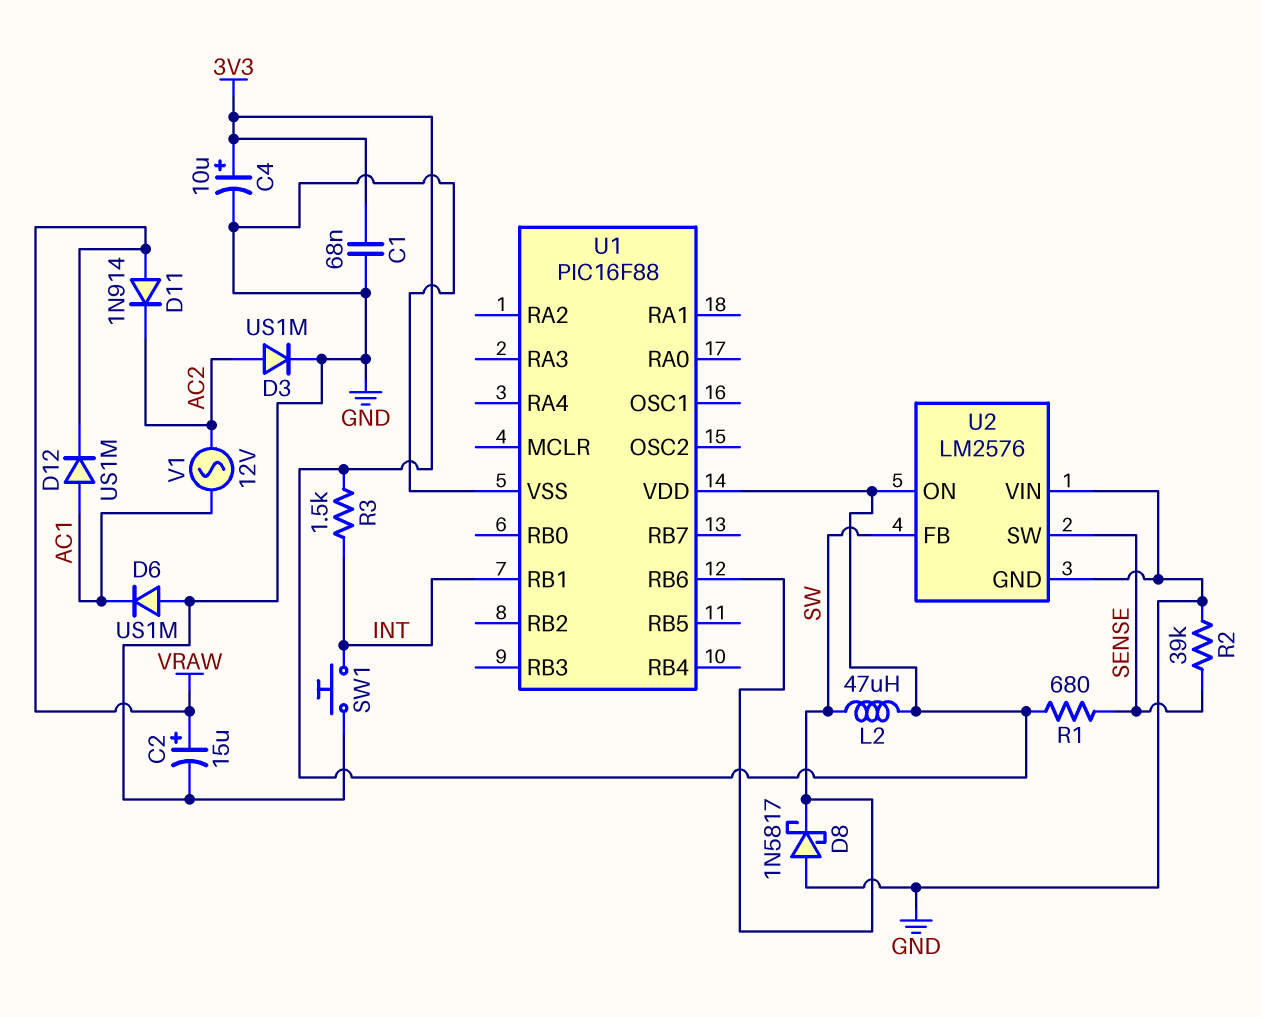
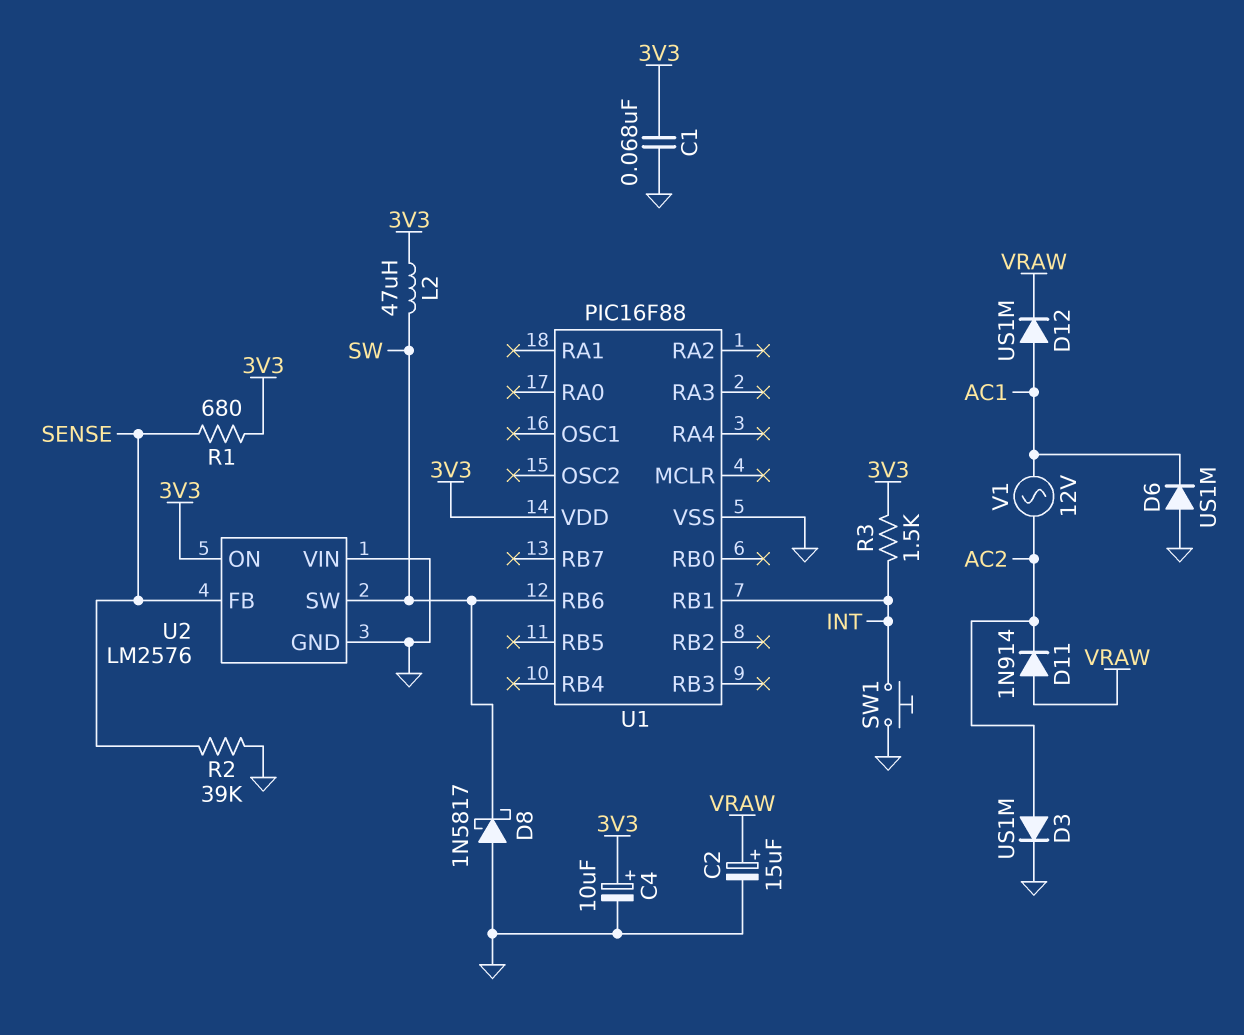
U2 pin FB: SW -> SENSE
U2 pin SW: SENSE -> SW

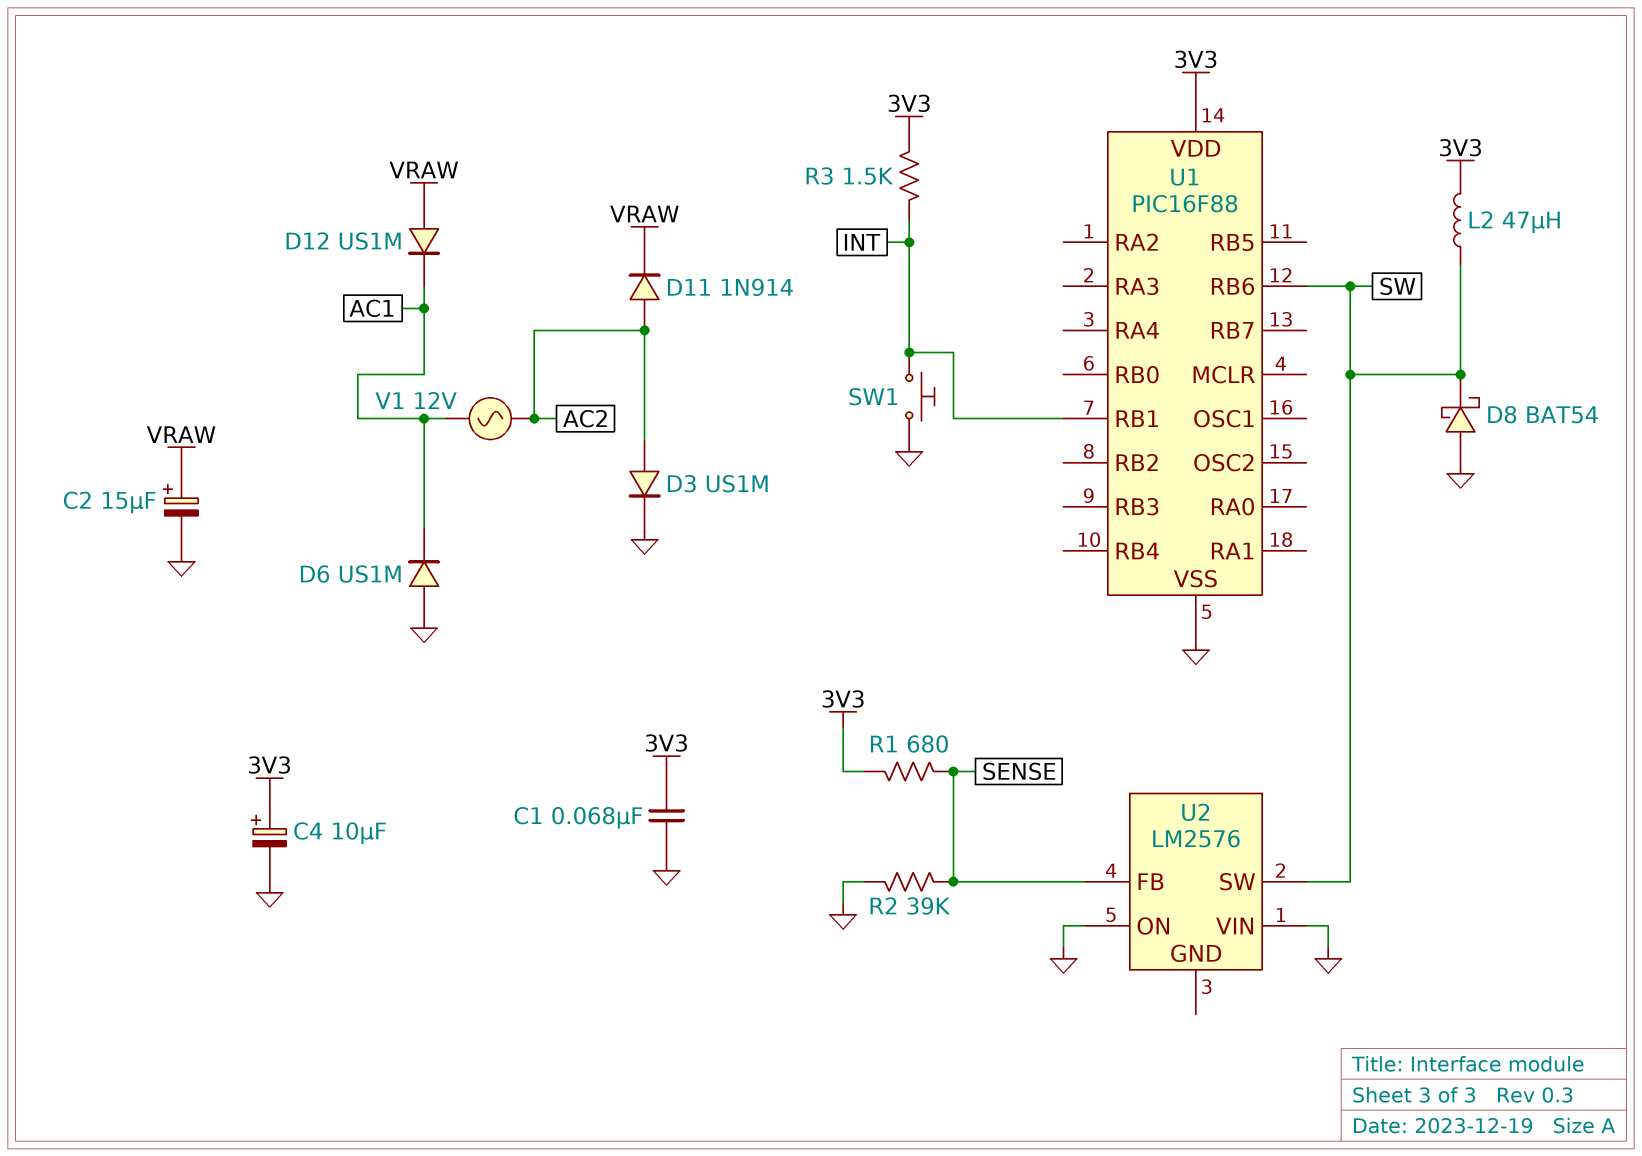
D8: schottky 1N5817 (A GND, K SW) -> schottky BAT54 (A GND, K SW)
D11: diode 1N914 (A VRAW, K AC2) -> diode 1N914 (A AC2, K VRAW)
D12: diode US1M (A AC1, K VRAW) -> diode US1M (A VRAW, K AC1)
U2 pin GND: GND -> none
U2 pin ON: 3V3 -> GND

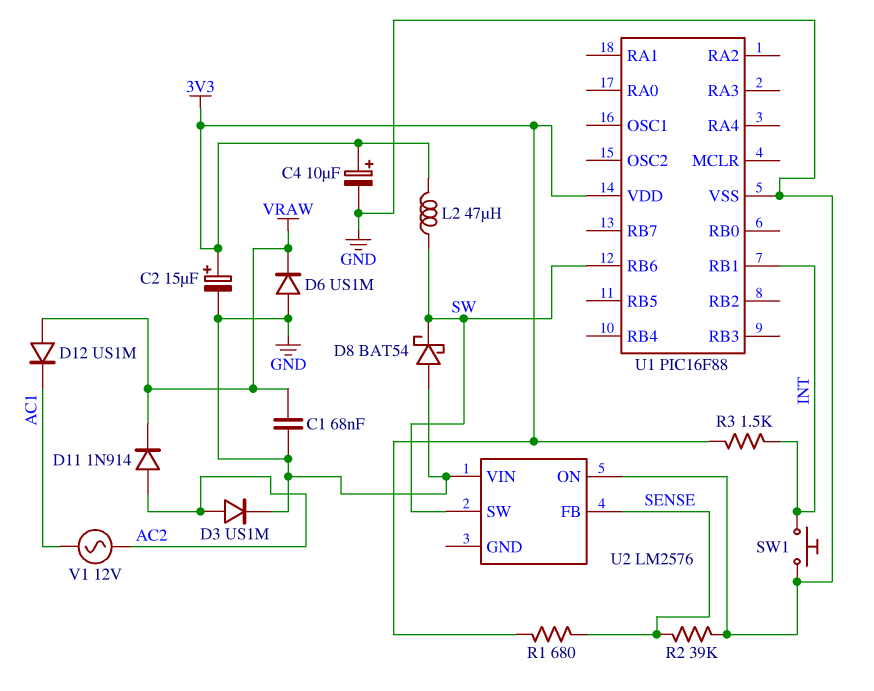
C1: 68nF (3V3, GND) -> 68nF (GND, VRAW)
C2: 15uF (plus VRAW, minus GND) -> 15uF (plus 3V3, minus GND)
D6: diode US1M (A GND, K AC1) -> diode US1M (A GND, K VRAW)

